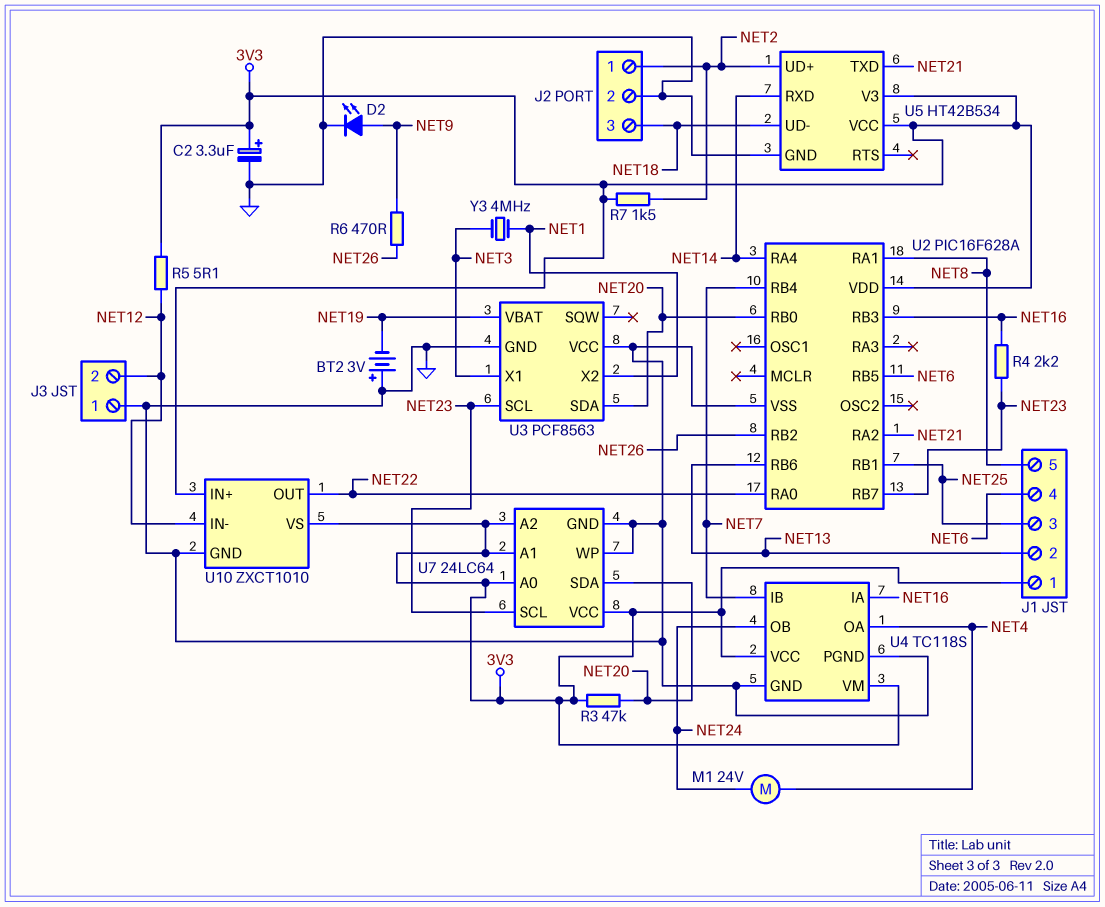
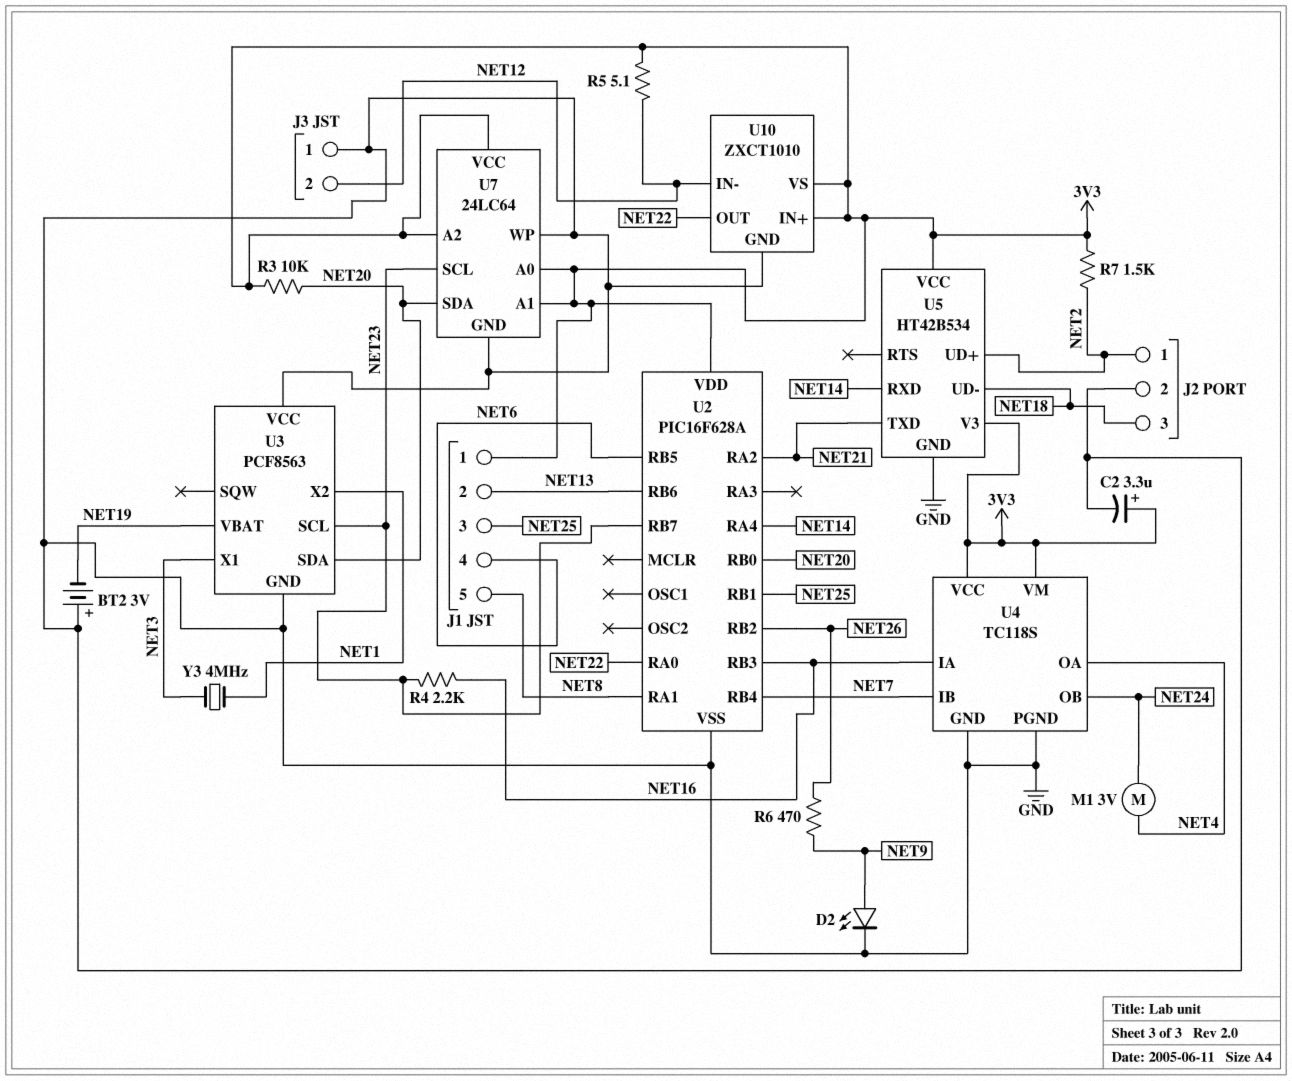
M1: motor 24V (NET4, NET24) -> motor 3V (NET4, NET24)
R3: 47k (3V3, NET20) -> 10k (3V3, NET20)

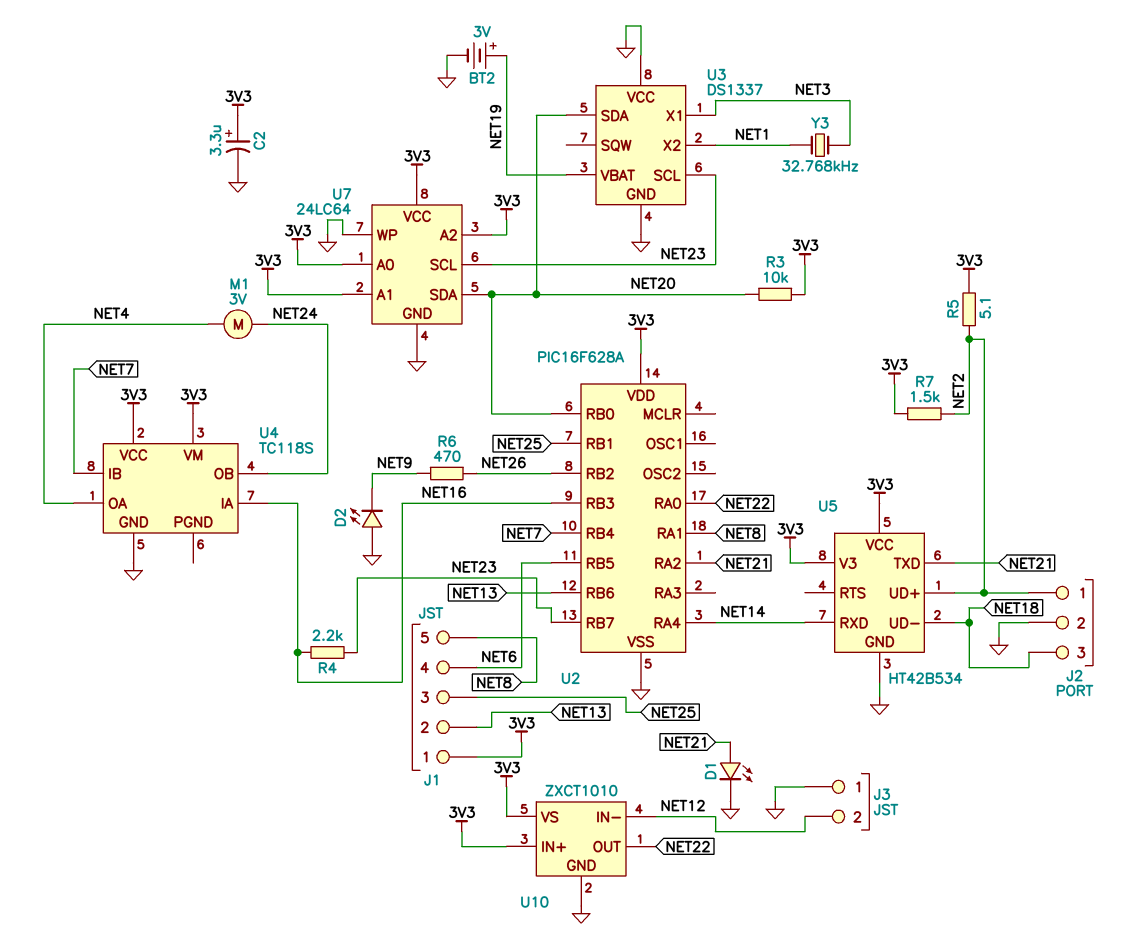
BT2: 3V (plus GND, minus NET19) -> 3V (plus NET19, minus GND)
D1: none -> LED (A NET21, K GND)
D2: LED (A NET9, K GND) -> LED (A GND, K NET9)
R5: 5.1 (3V3, NET12) -> 5.1 (3V3, NET2)
U3: PCF8563 -> DS1337
U4 pin PGND: GND -> none
Y3: 4MHz (NET1, NET3) -> 32.768kHz (NET1, NET3)

